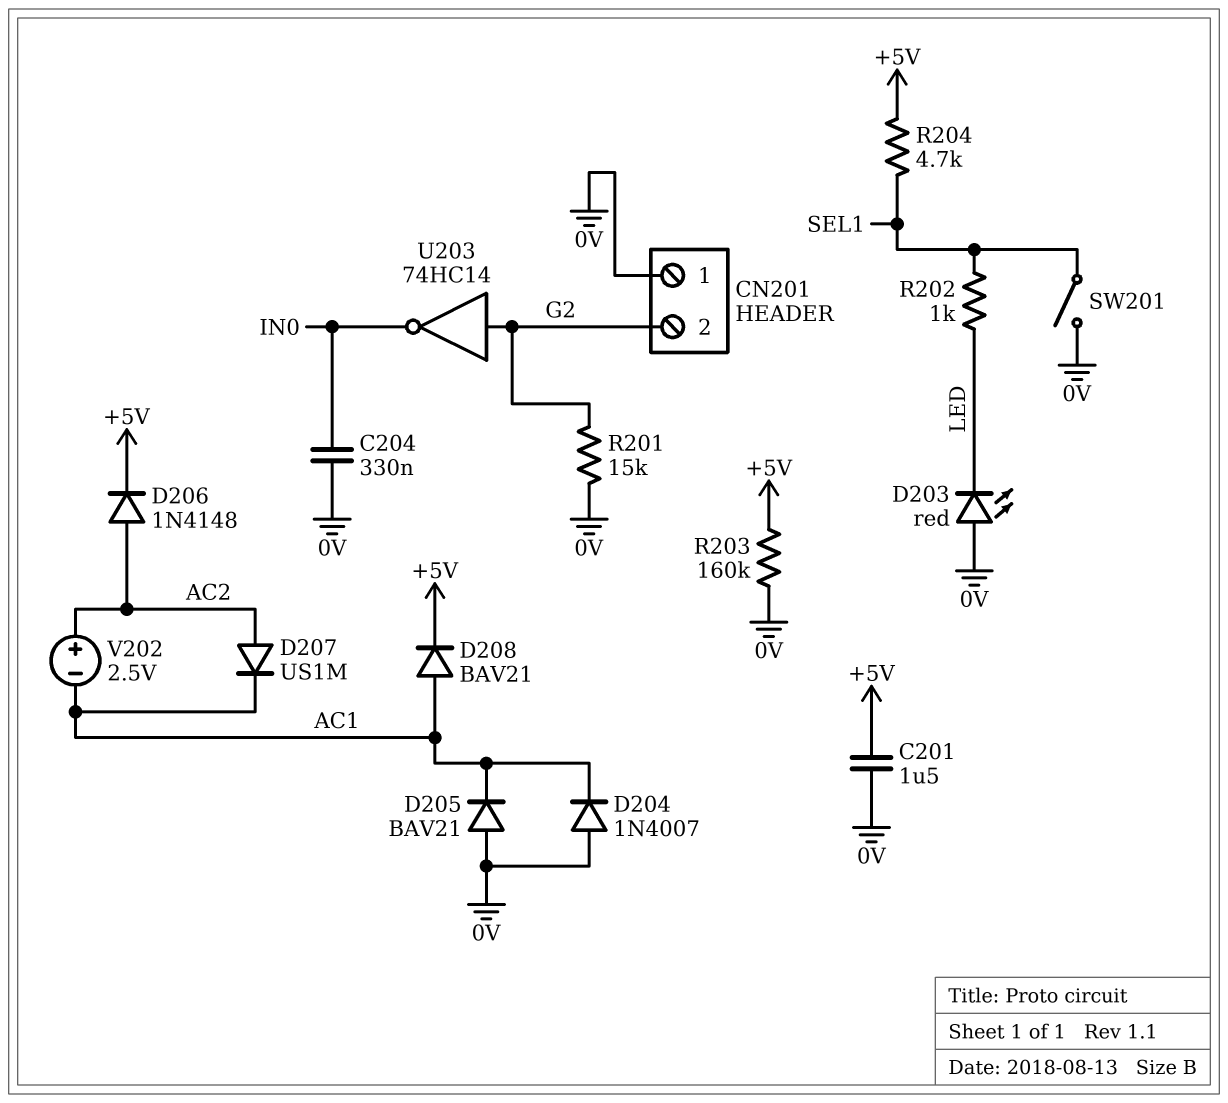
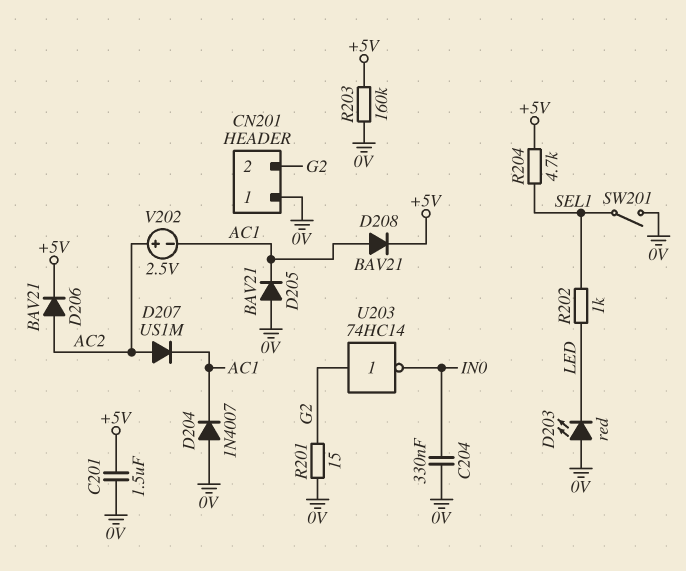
D206: diode 1N4148 (A AC2, K +5V) -> diode BAV21 (A AC2, K +5V)
R201: 15k (0V, G2) -> 15 (0V, G2)

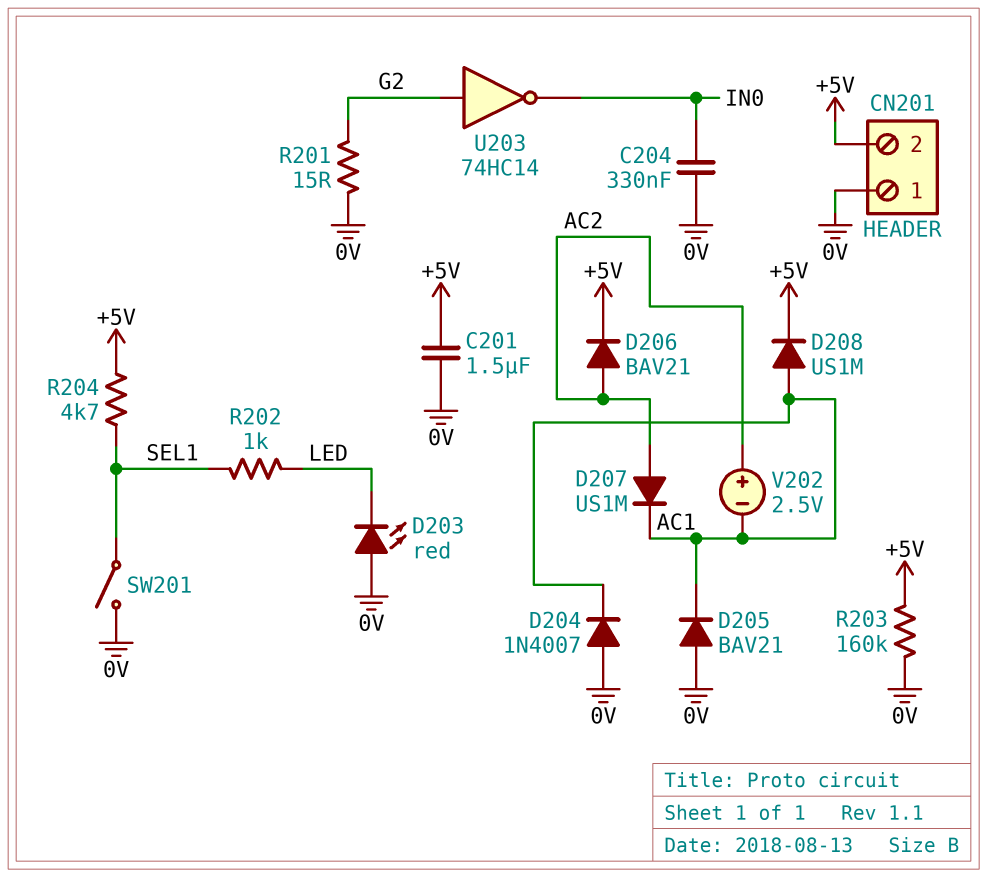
CN201 pin 2: G2 -> +5V
D208: diode BAV21 (A AC1, K +5V) -> diode US1M (A AC1, K +5V)

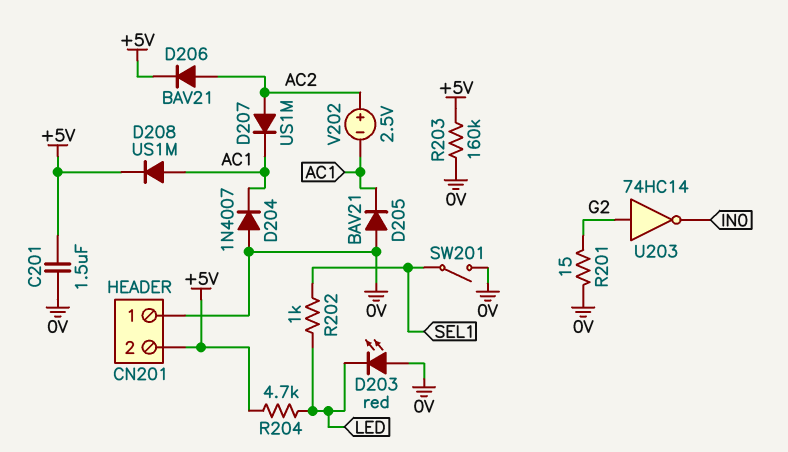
C204: 330nF (0V, IN0) -> none
R204: 4.7k (+5V, SEL1) -> 4.7k (+5V, LED)

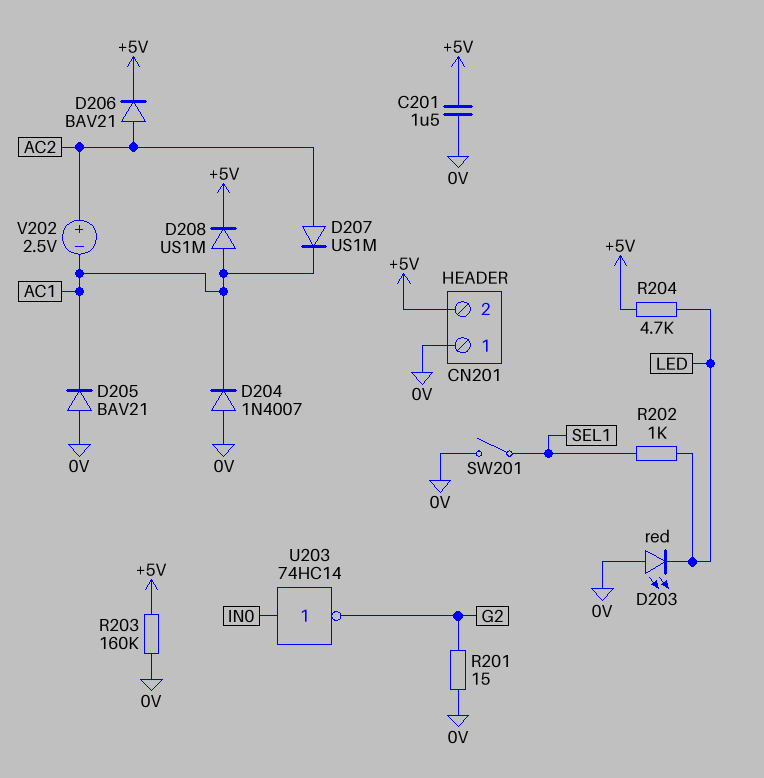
U203: NOT 74HC14 (in G2, out IN0) -> NOT 74HC14 (in IN0, out G2)

